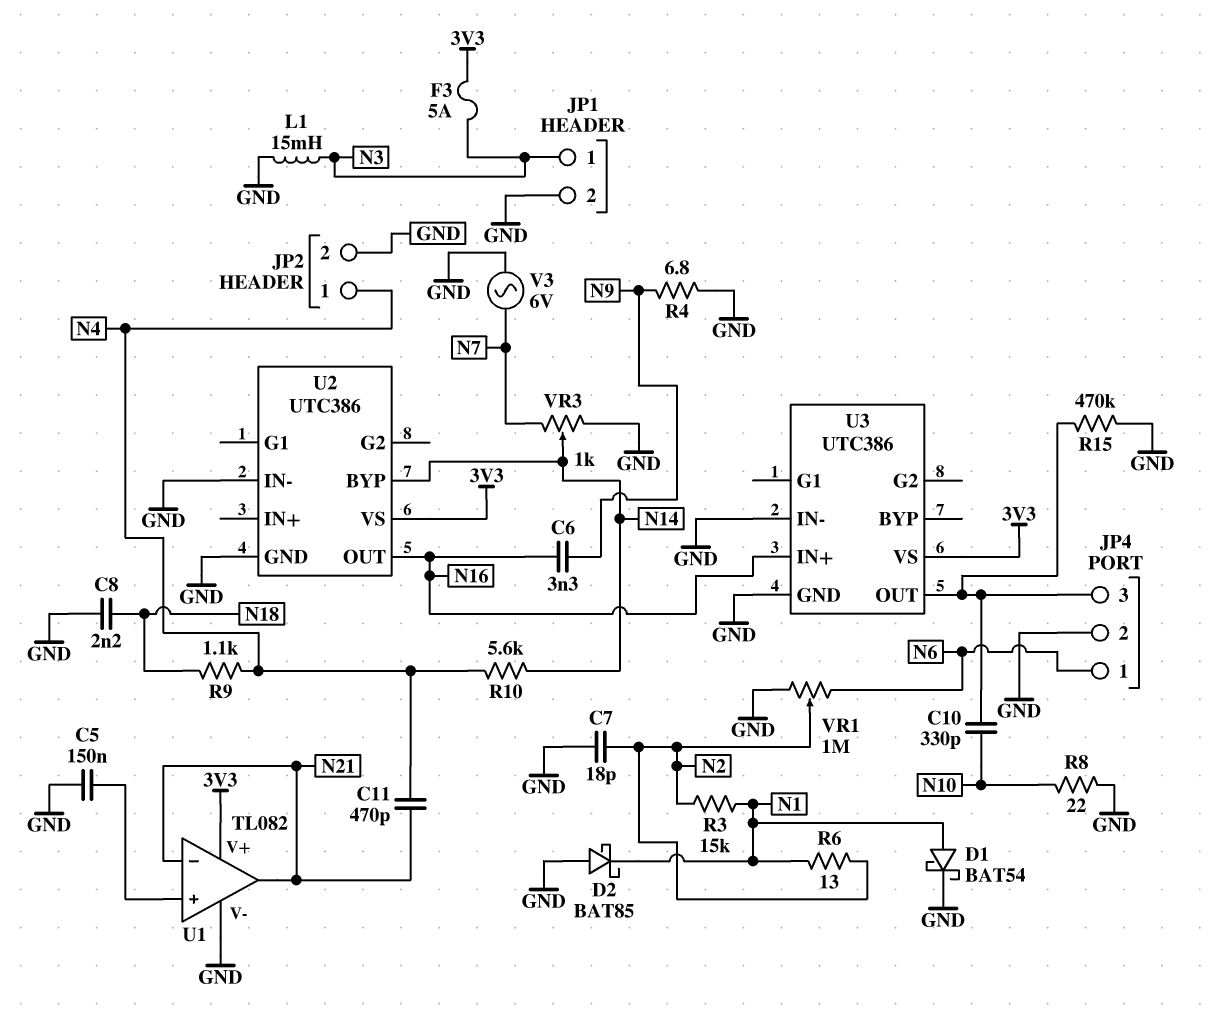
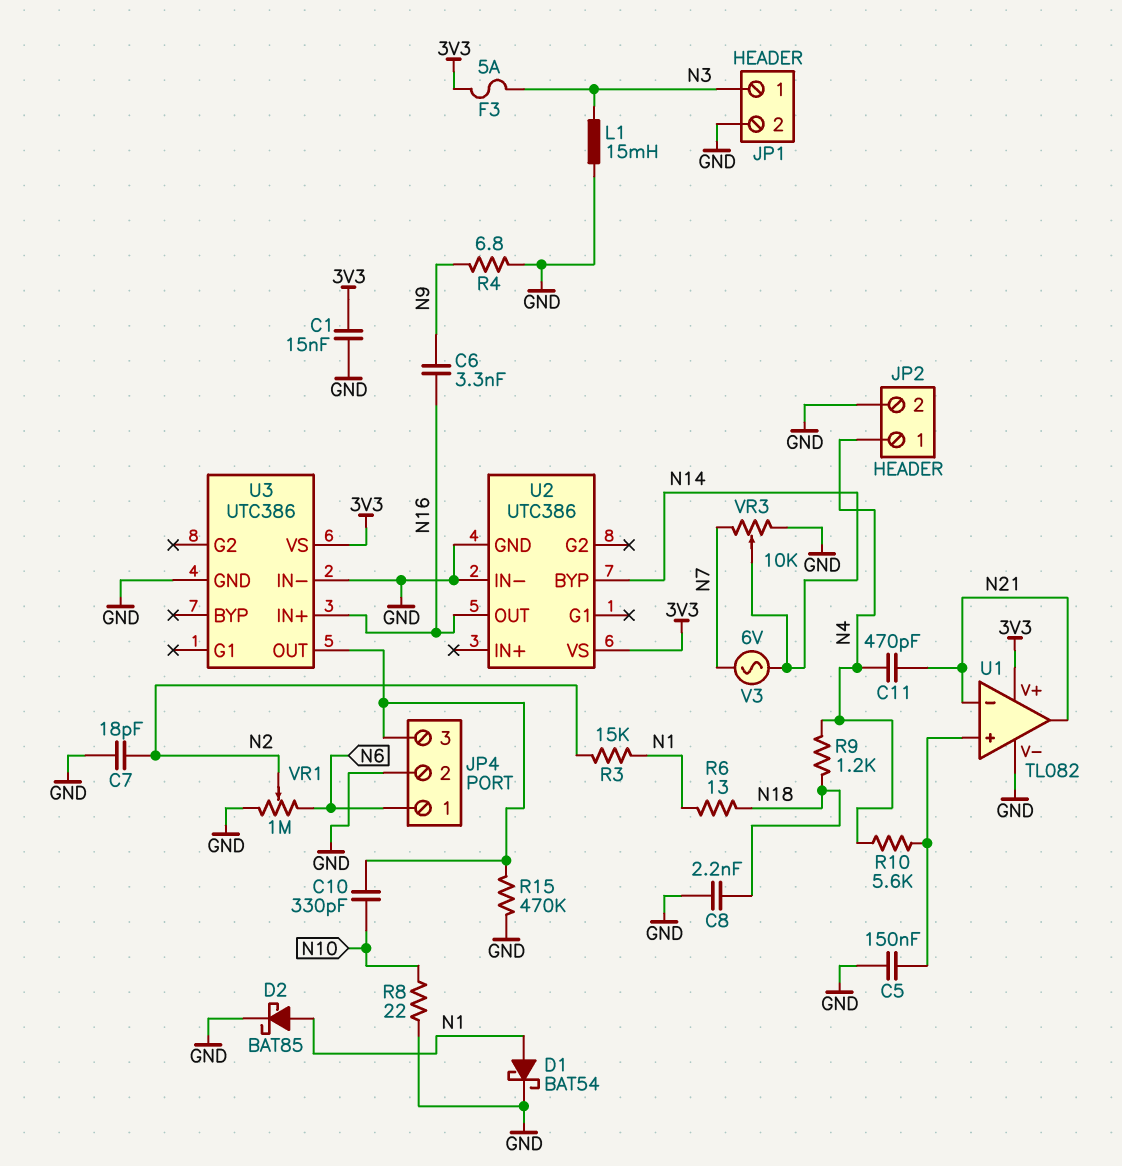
C1: none -> 15nF (3V3, GND)
D2: schottky BAT85 (A GND, K N1) -> schottky BAT85 (A N1, K GND)
R6: 13 (N1, N2) -> 13 (N1, N18)
R9: 1.1k (N4, N18) -> 1.2k (N4, N18)
R10: 5.6k (N4, N14) -> 5.6k (N4, U1/in+)
V3: AC 6V (GND, N7) -> AC 6V (N7, N14)
VR3: 1k (GND, N7, wiper N14) -> 10k (GND, N7, wiper N14)

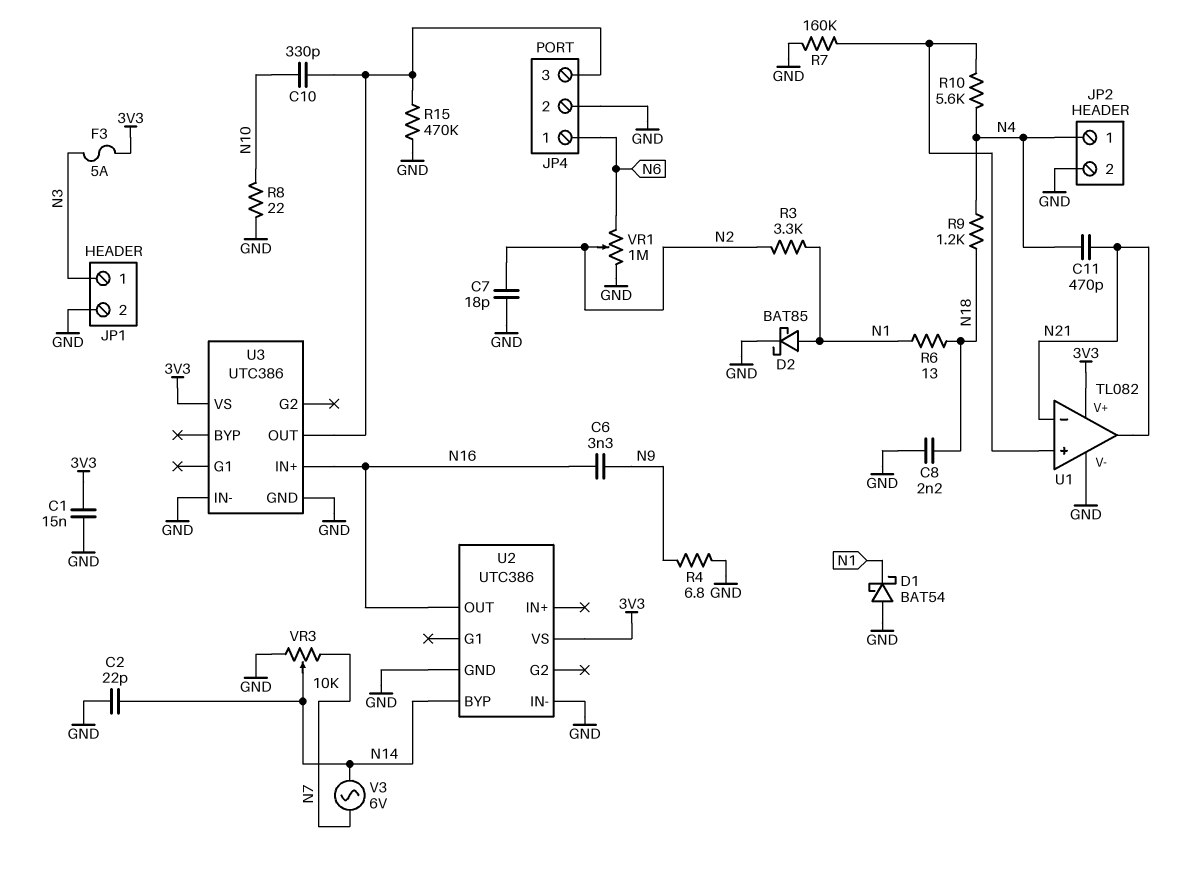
C2: none -> 22pF (GND, N14)
C5: 150nF (GND, U1/in+) -> none
D1: schottky BAT54 (A N1, K GND) -> schottky BAT54 (A GND, K N1)
L1: 15mH (GND, N3) -> none
R3: 15k (N1, N2) -> 3.3k (N1, N2)
R7: none -> 160k (GND, U1/in+)

